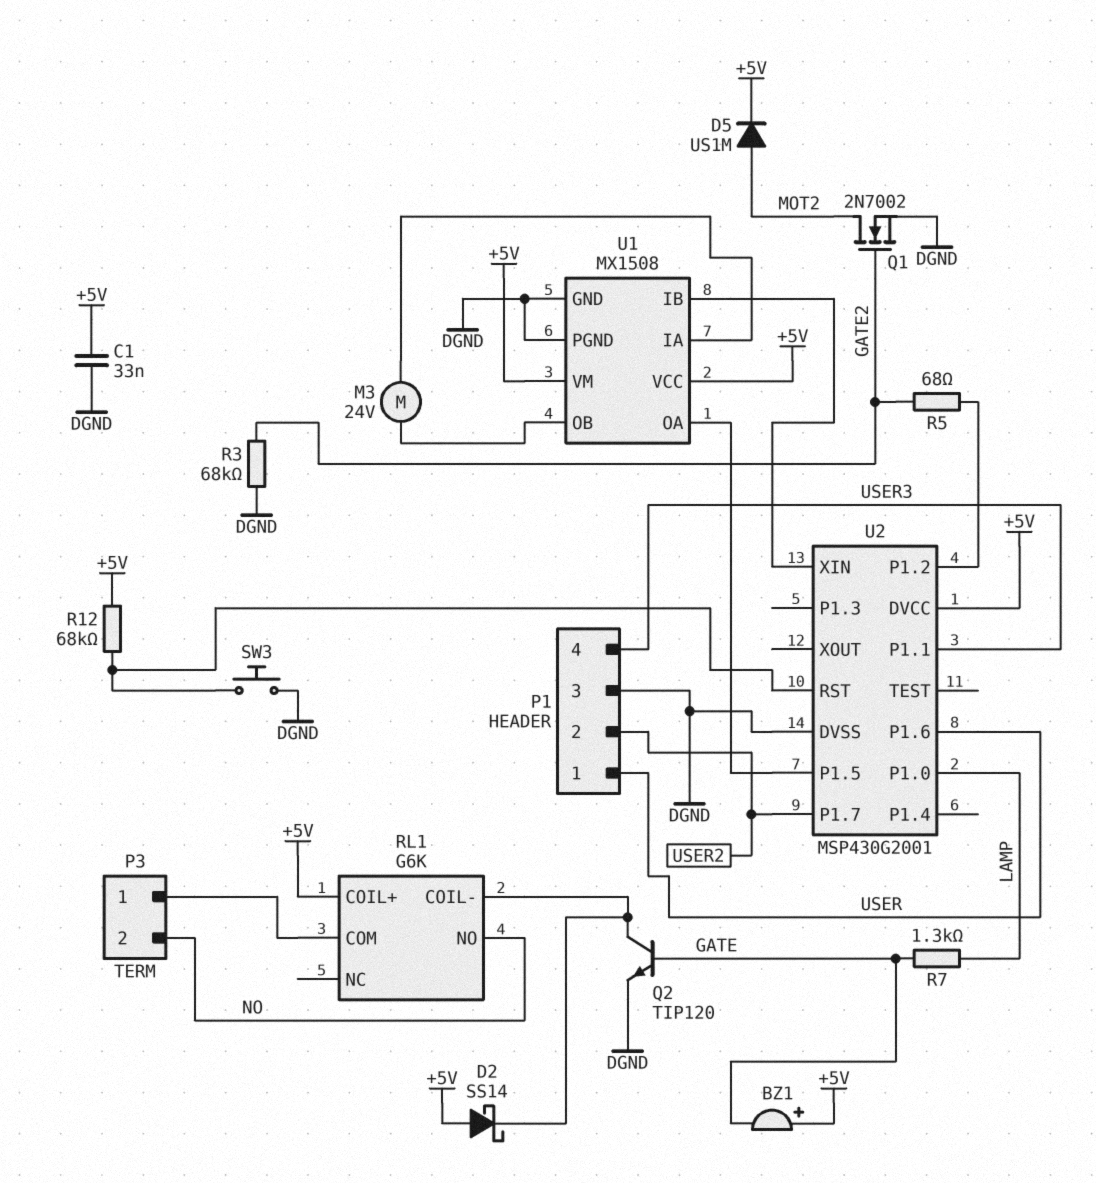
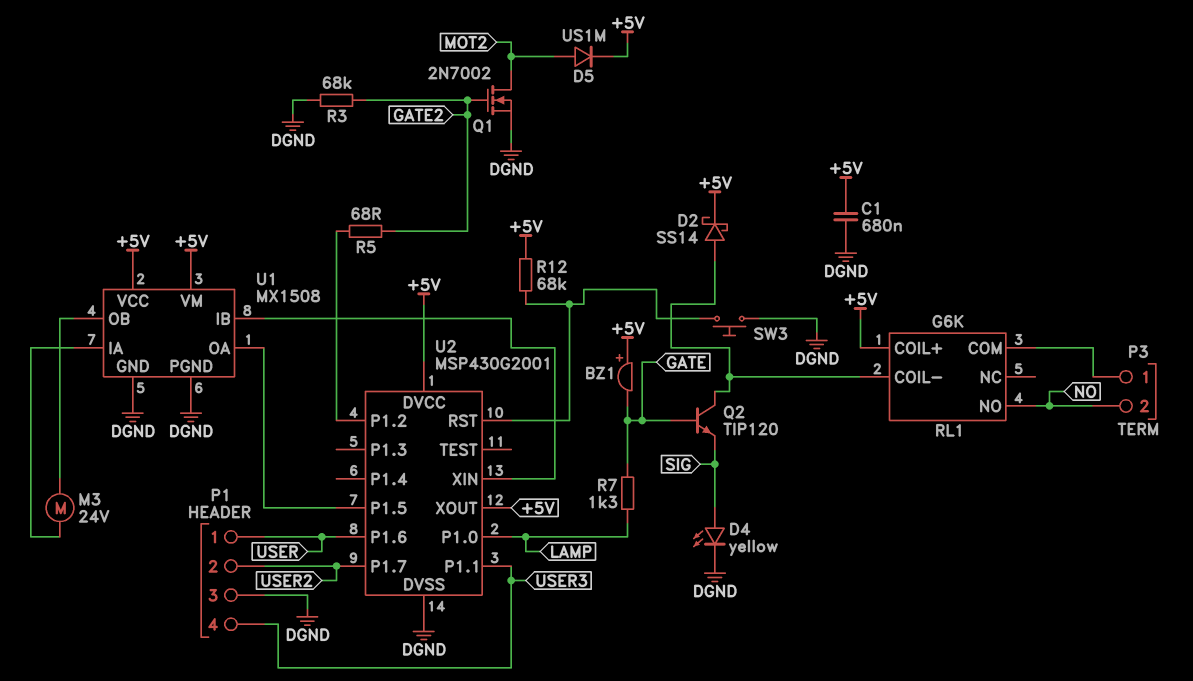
C1: 33nF (+5V, DGND) -> 680nF (+5V, DGND)
D2: schottky SS14 (A +5V, K RL1/COIL-) -> schottky SS14 (A RL1/COIL-, K +5V)
D4: none -> LED yellow (A SIG, K DGND)
Q2: NPN TIP120 (B GATE, C RL1/COIL-, E DGND) -> NPN TIP120 (B GATE, C RL1/COIL-, E SIG)
U2 pin XOUT: none -> +5V

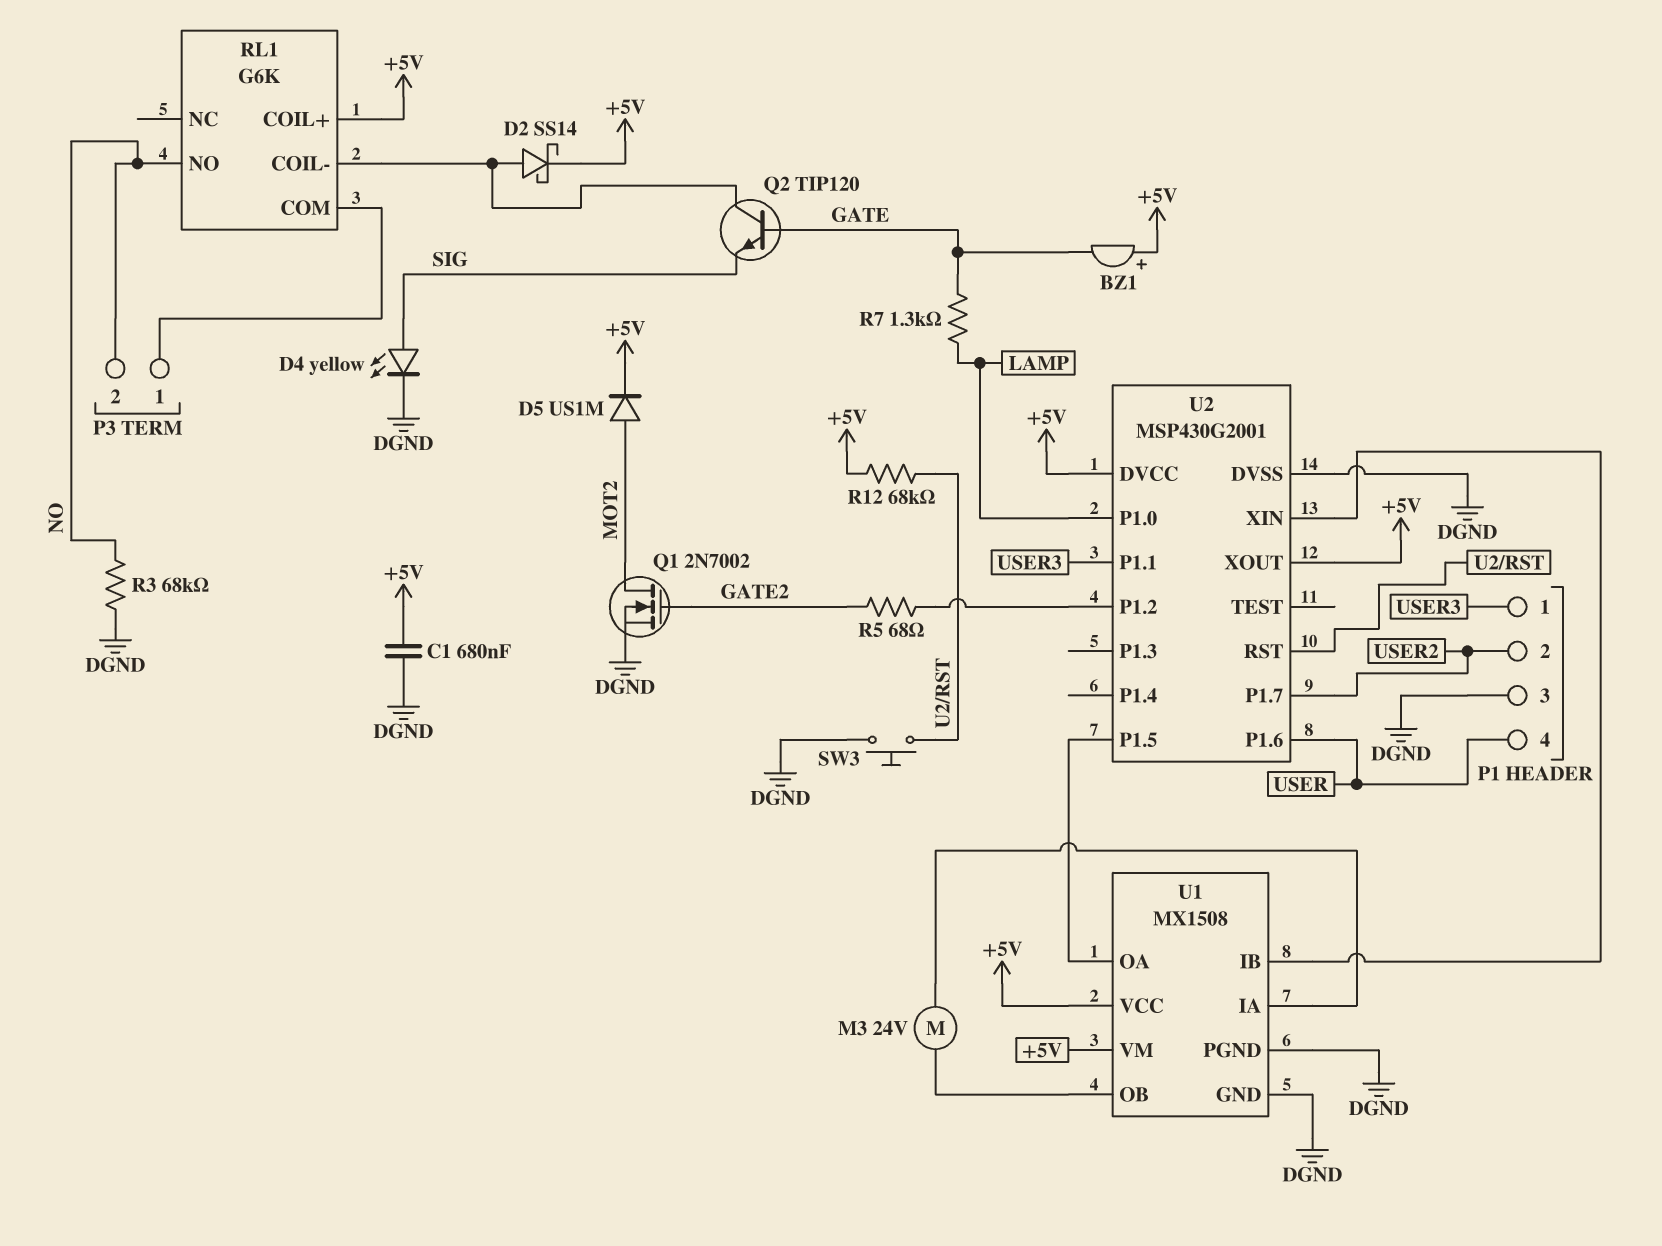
P1 pin 1: USER -> USER3
P1 pin 4: USER3 -> USER
R3: 68k (DGND, GATE2) -> 68k (DGND, NO)

